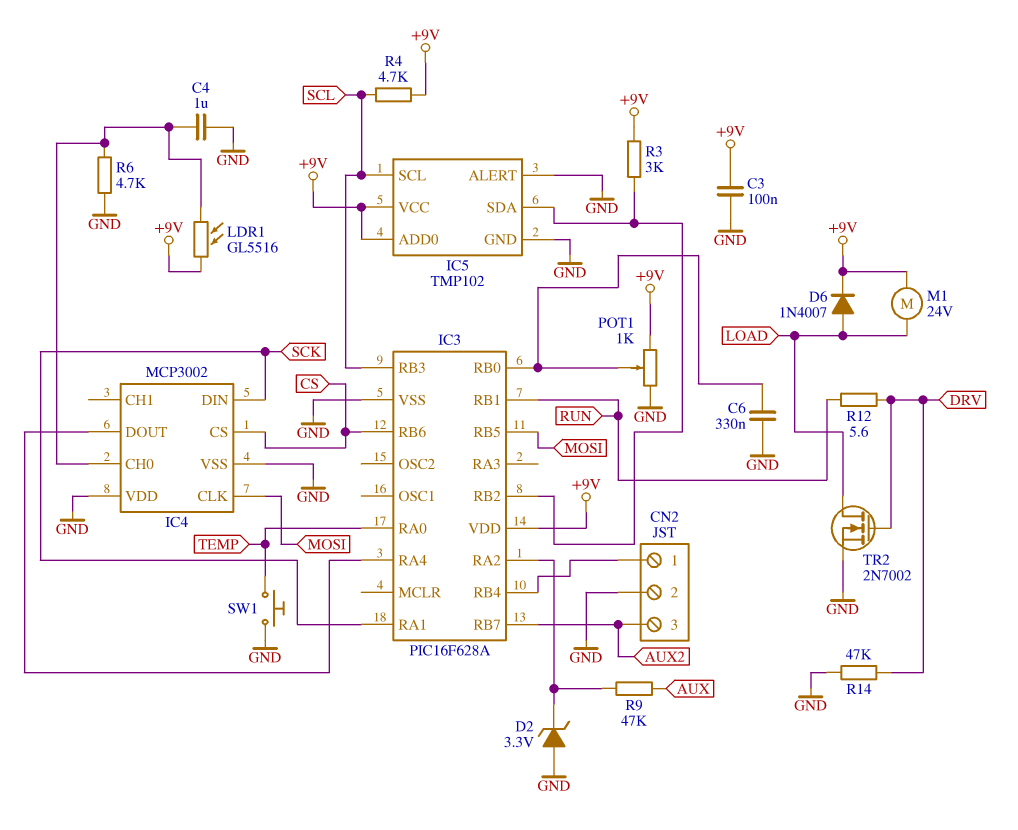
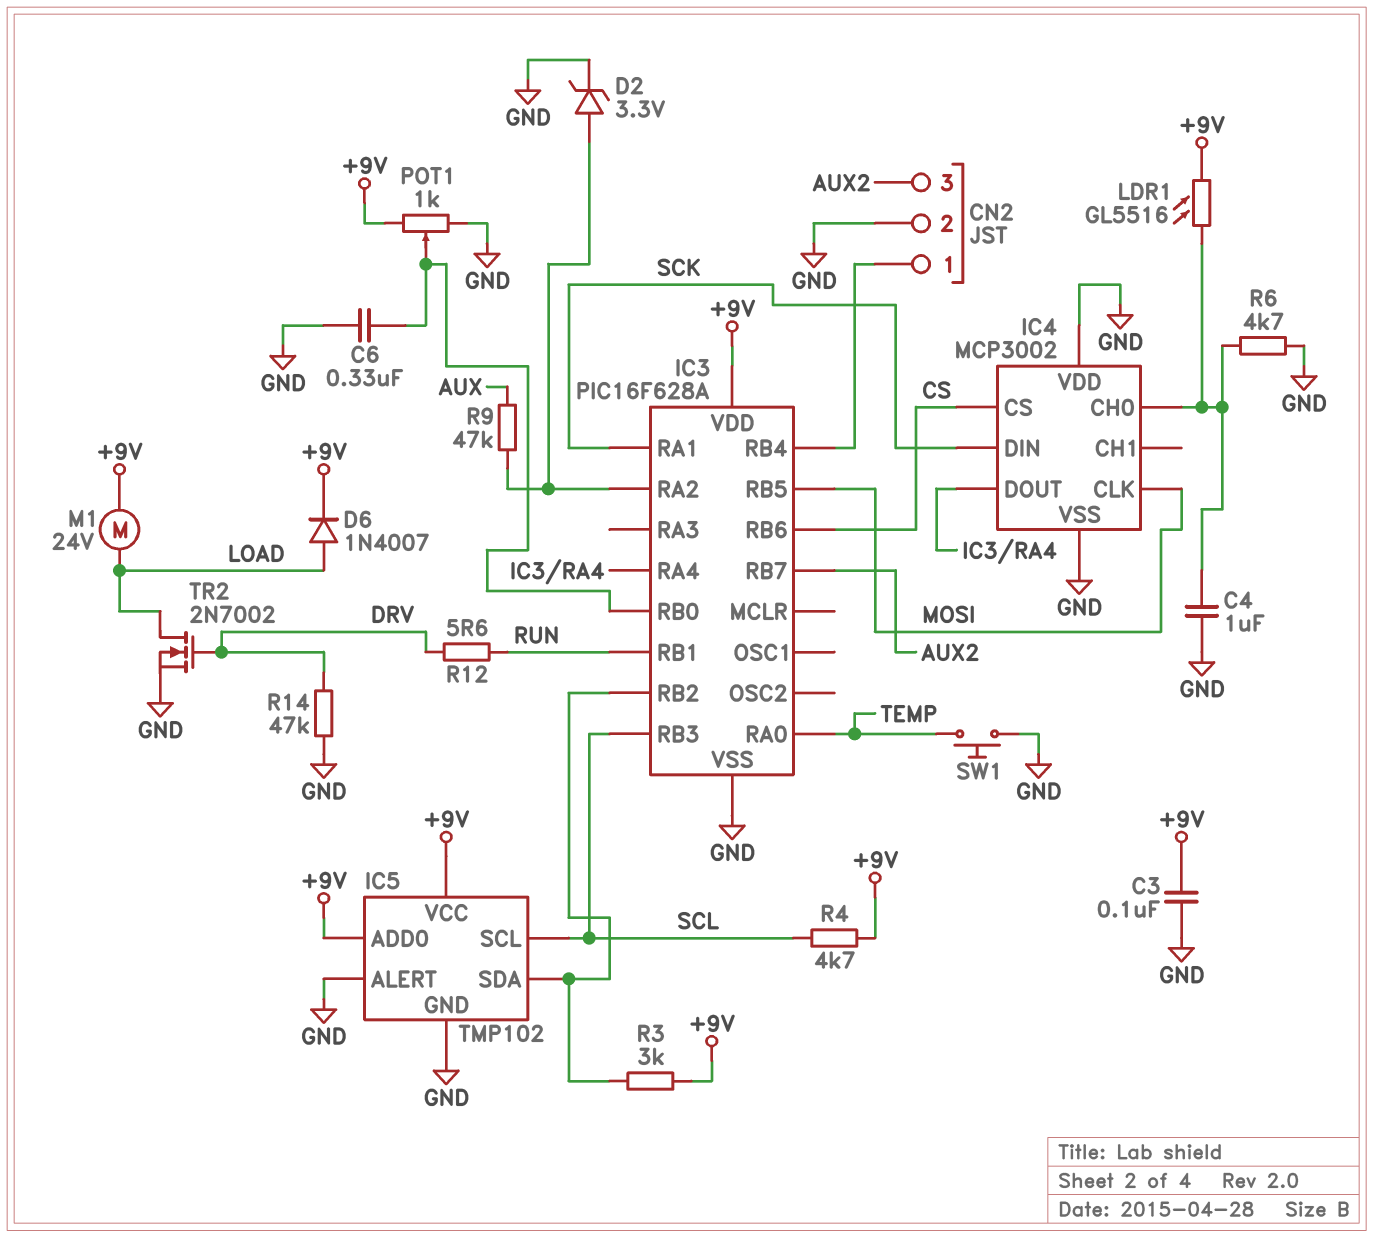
D2: zener 3.3V (A GND, K IC3/RA2) -> zener 3.3V (A IC3/RA2, K GND)

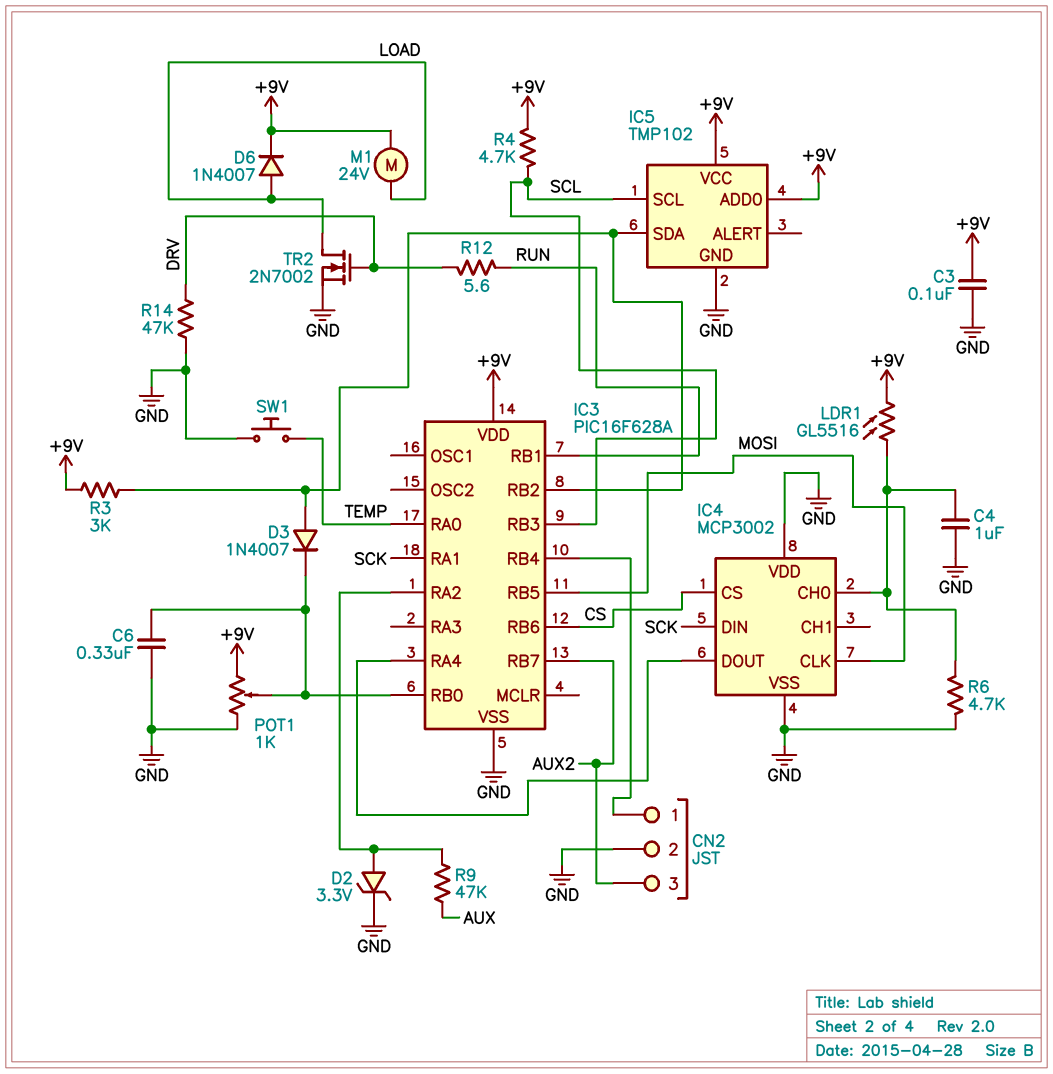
D3: none -> diode 1N4007 (A IC3/RB2, K IC3/RB0)
IC5 pin ALERT: GND -> none

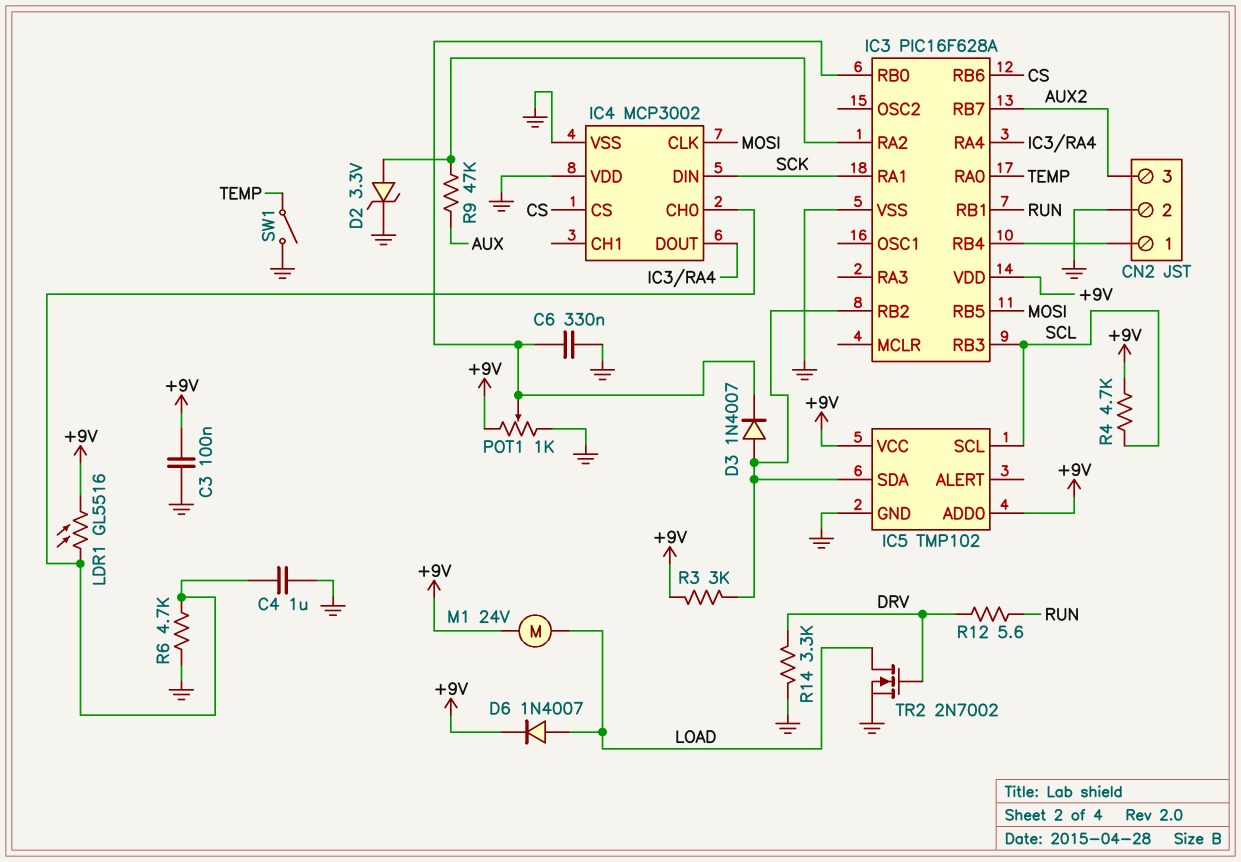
R14: 47k (DRV, GND) -> 3.3k (DRV, GND)
SW1: button (GND, TEMP) -> switch (GND, TEMP)

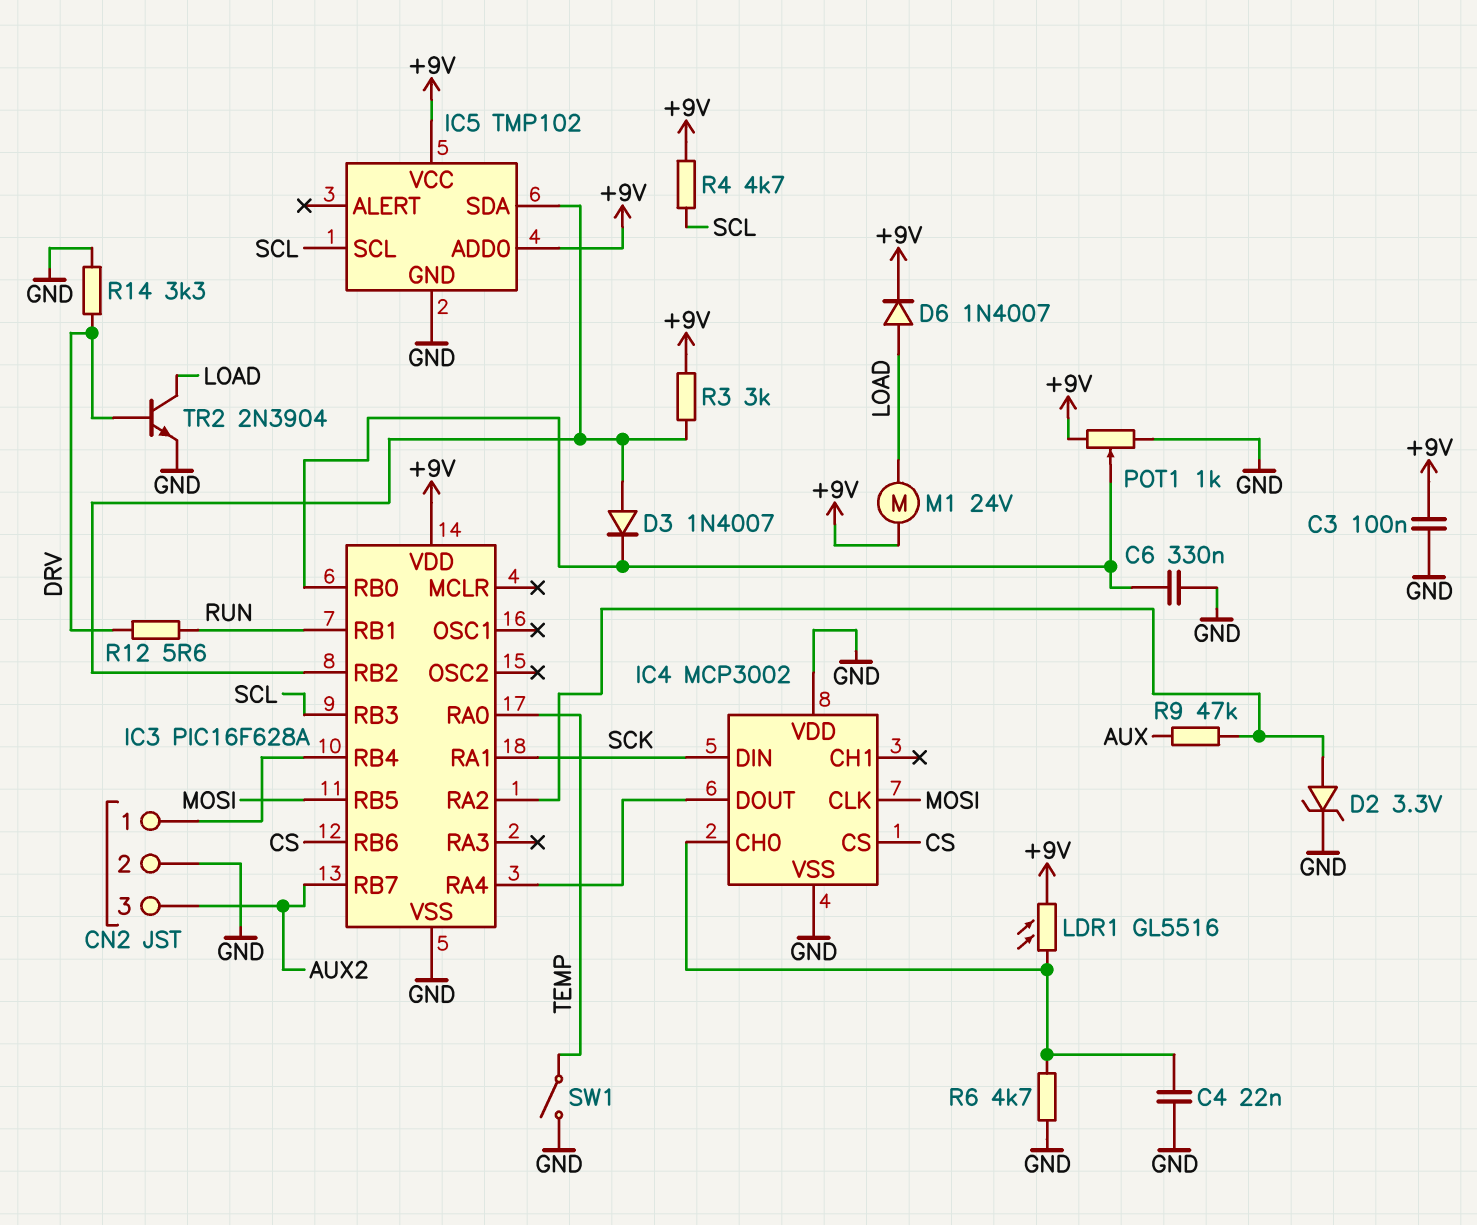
C4: 1uF (GND, IC4/CH0) -> 22nF (GND, IC4/CH0)
TR2: NMOS 2N7002 (G DRV, D LOAD, S GND) -> NPN 2N3904 (B DRV, C LOAD, E GND)

